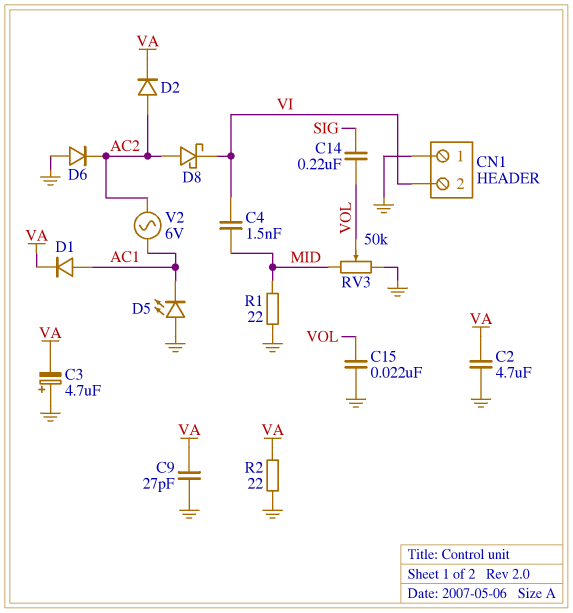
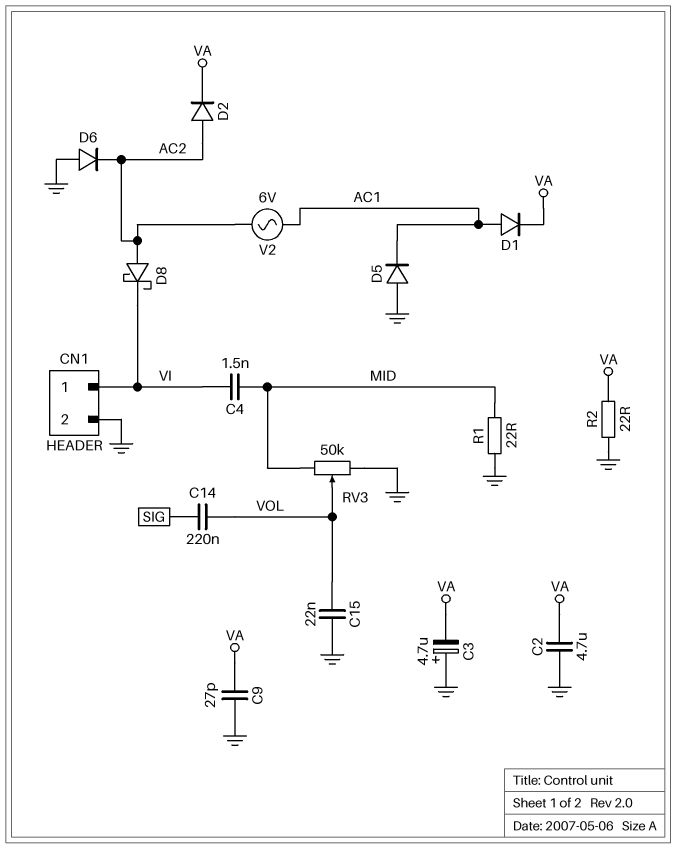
CN1 pin 1: GND -> VI
CN1 pin 2: VI -> GND
D5: LED (A GND, K AC1) -> diode (A GND, K AC1)

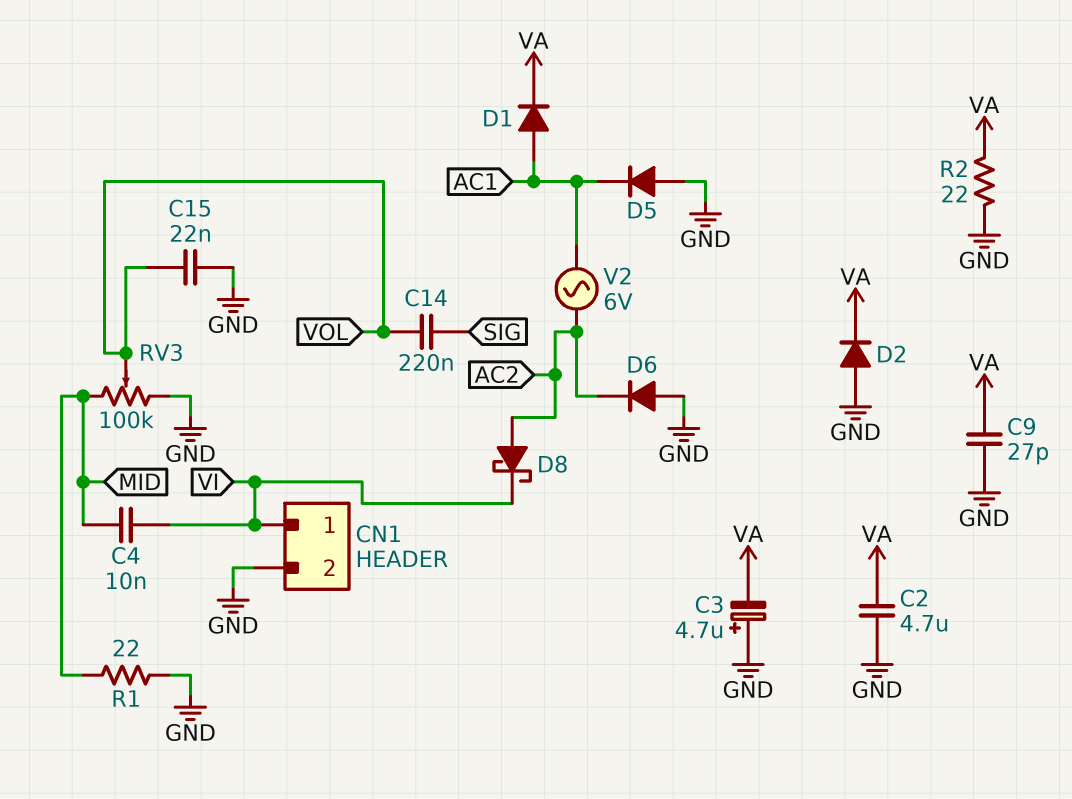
C4: 1.5nF (MID, VI) -> 10nF (MID, VI)
D2: diode (A AC2, K VA) -> diode (A GND, K VA)
RV3: 50k (GND, MID, wiper VOL) -> 100k (GND, MID, wiper VOL)

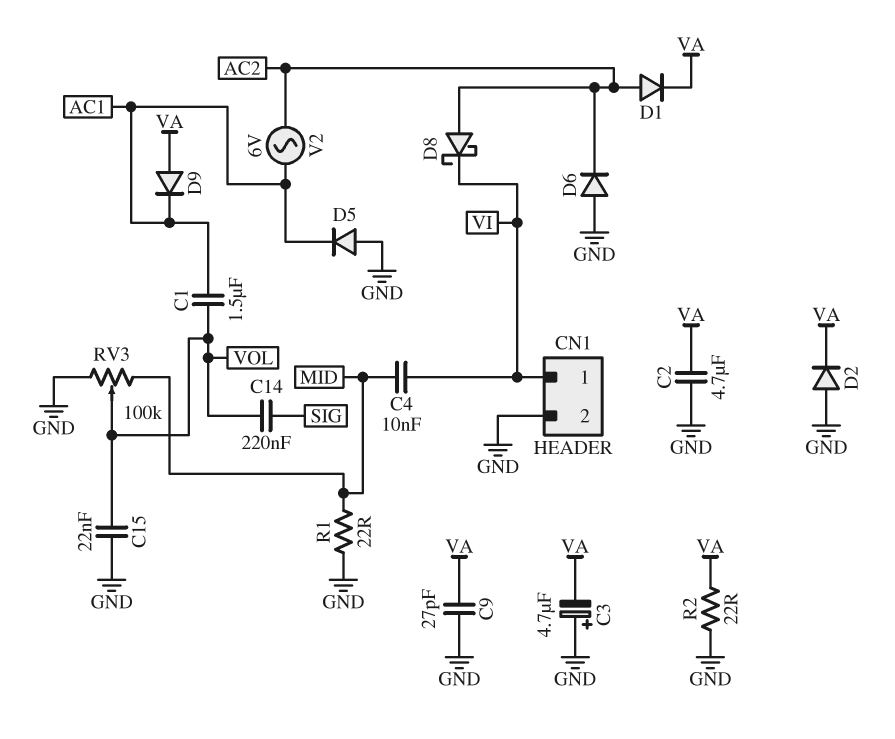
C1: none -> 1.5uF (AC1, VOL)
D1: diode (A AC1, K VA) -> diode (A AC2, K VA)
D9: none -> diode (A VA, K AC1)

